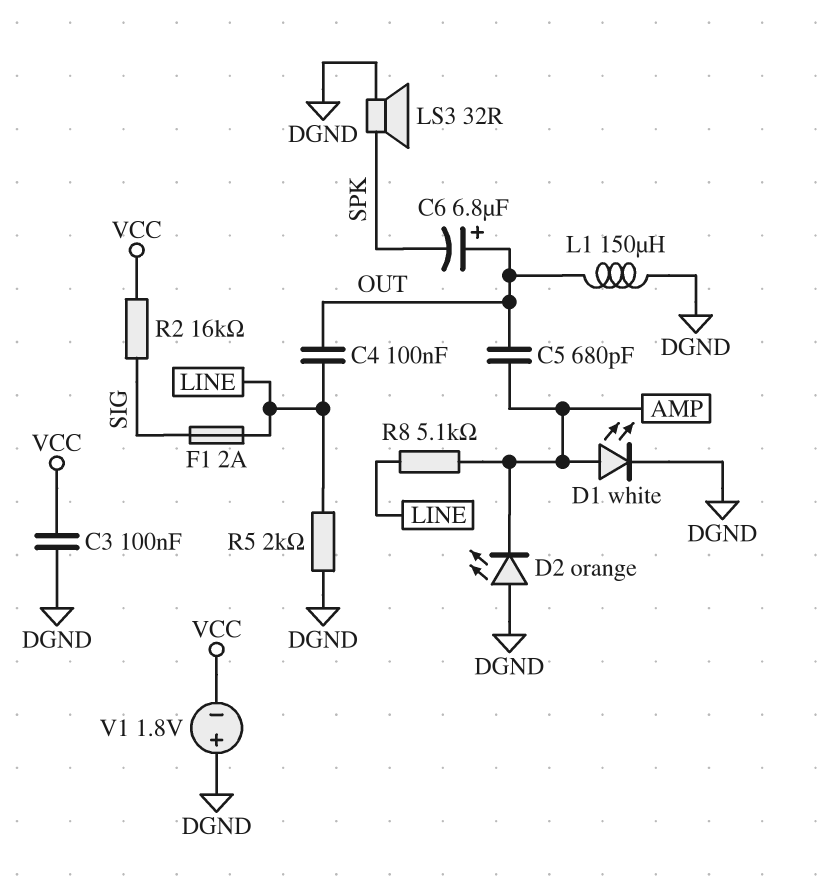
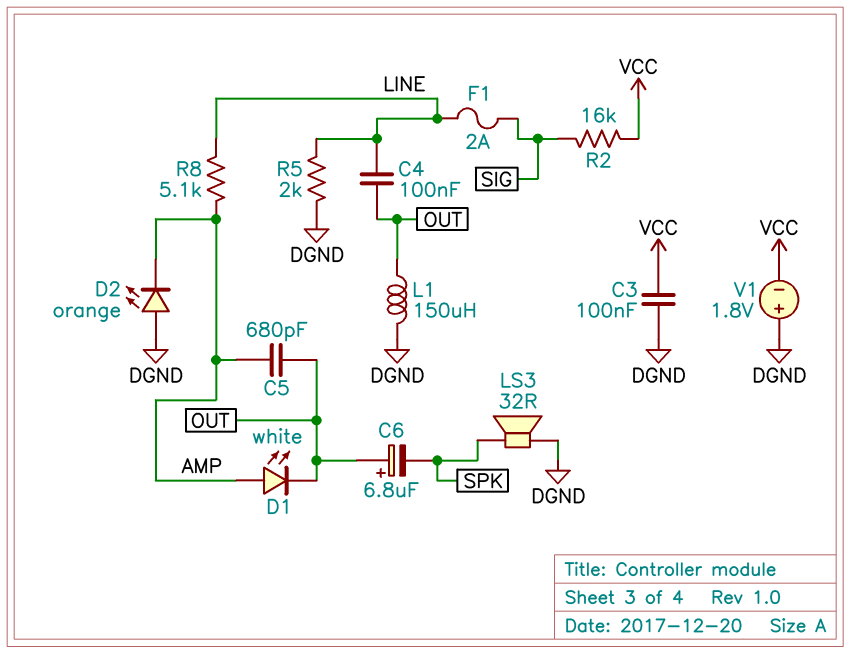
D1: LED white (A AMP, K DGND) -> LED white (A AMP, K OUT)

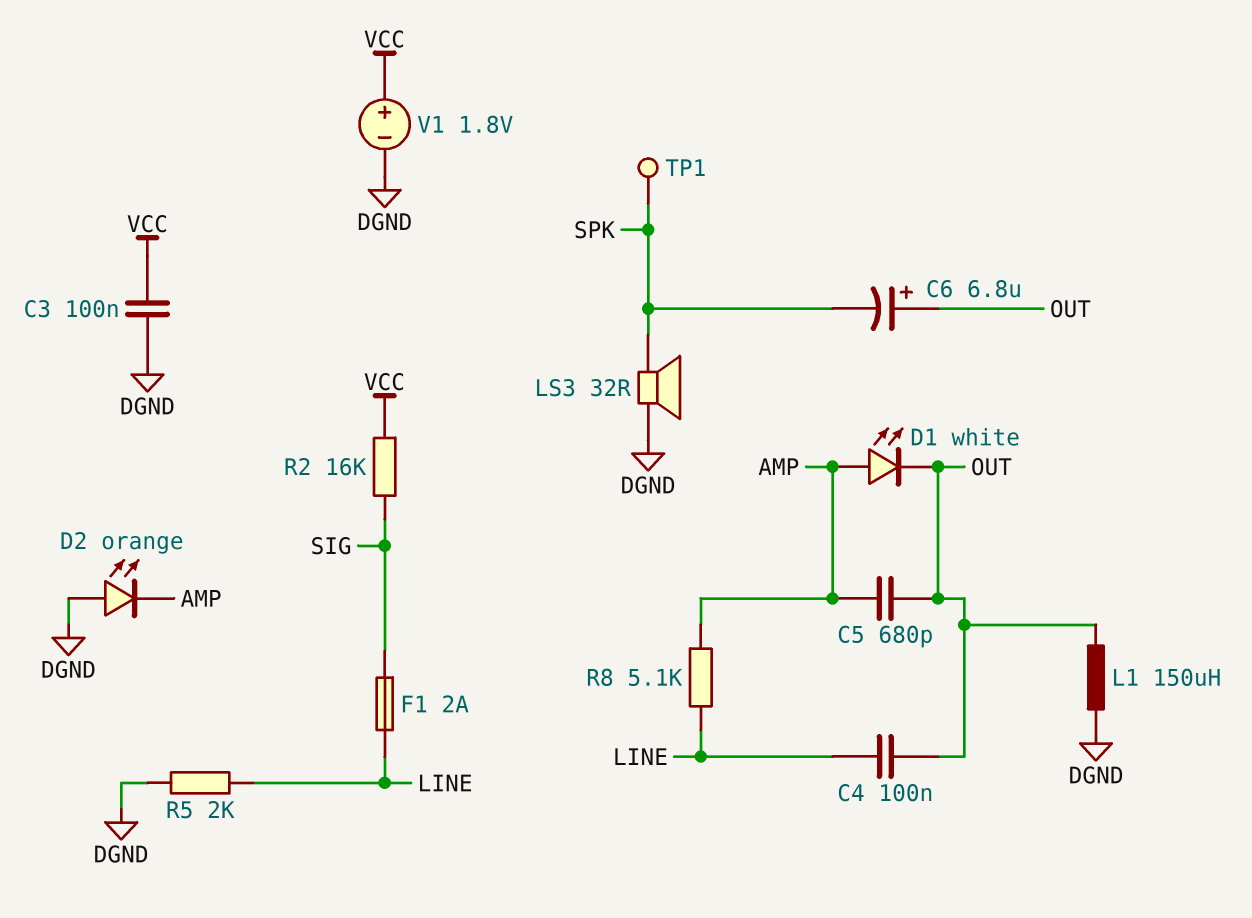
TP1: none -> test point (SPK)
V1: 1.8V (plus DGND, minus VCC) -> 1.8V (plus VCC, minus DGND)

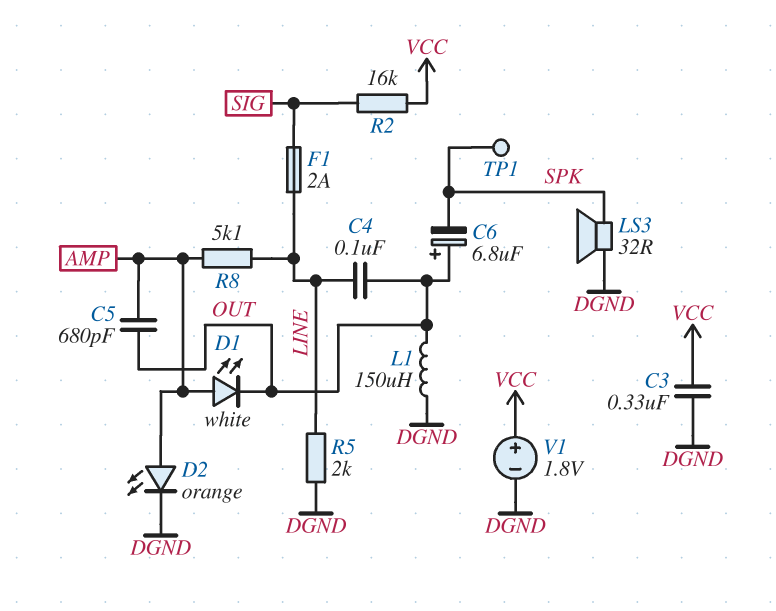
C3: 100nF (DGND, VCC) -> 330nF (DGND, VCC)
D2: LED orange (A DGND, K AMP) -> LED orange (A AMP, K DGND)

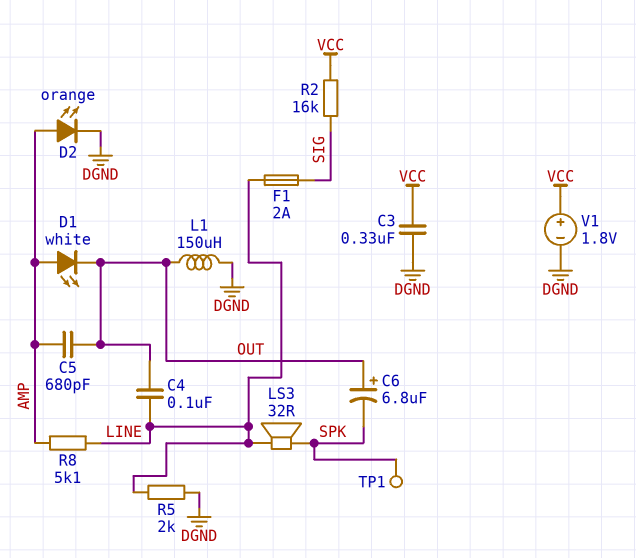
LS3: speaker 32R (DGND, SPK) -> speaker 32R (LINE, SPK)

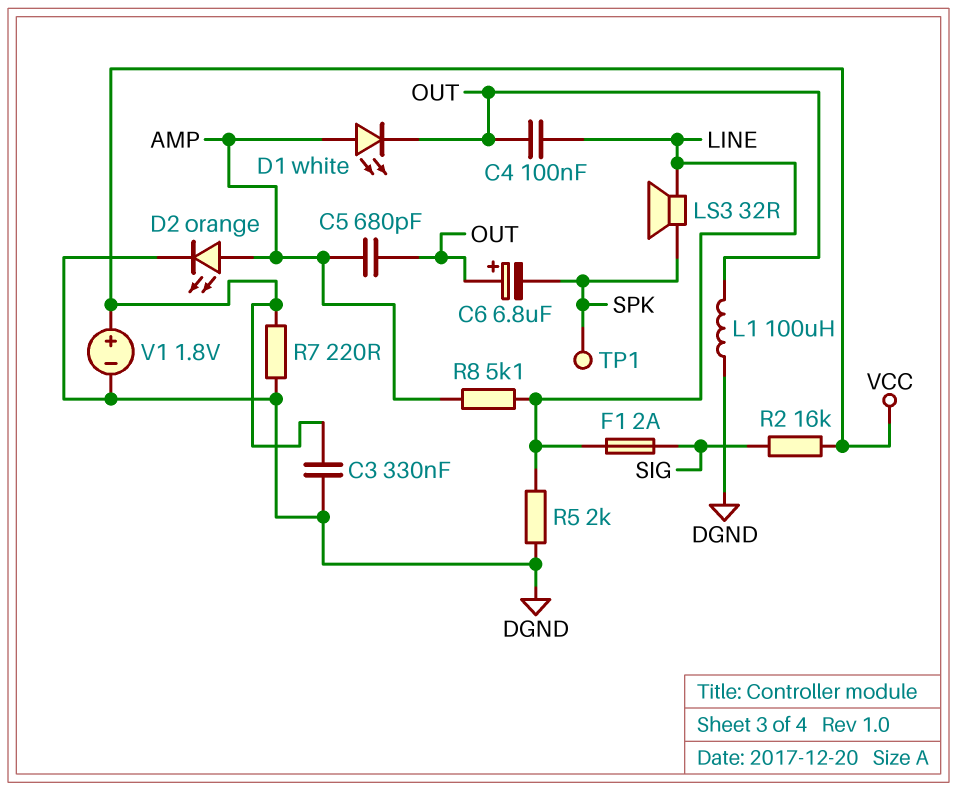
L1: 150uH (DGND, OUT) -> 100uH (DGND, OUT)
R7: none -> 220 (DGND, VCC)

